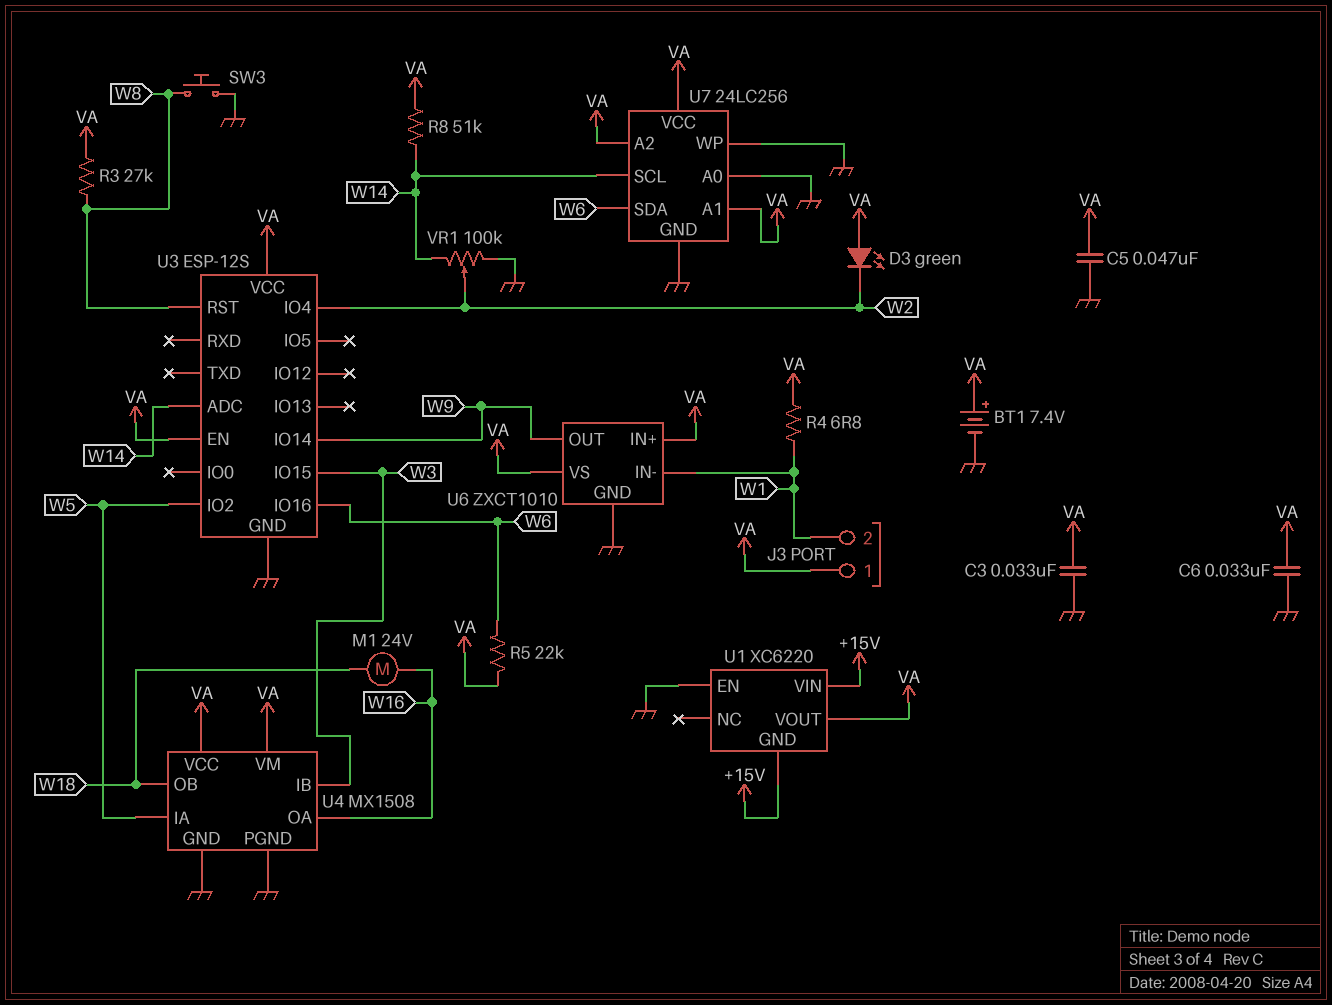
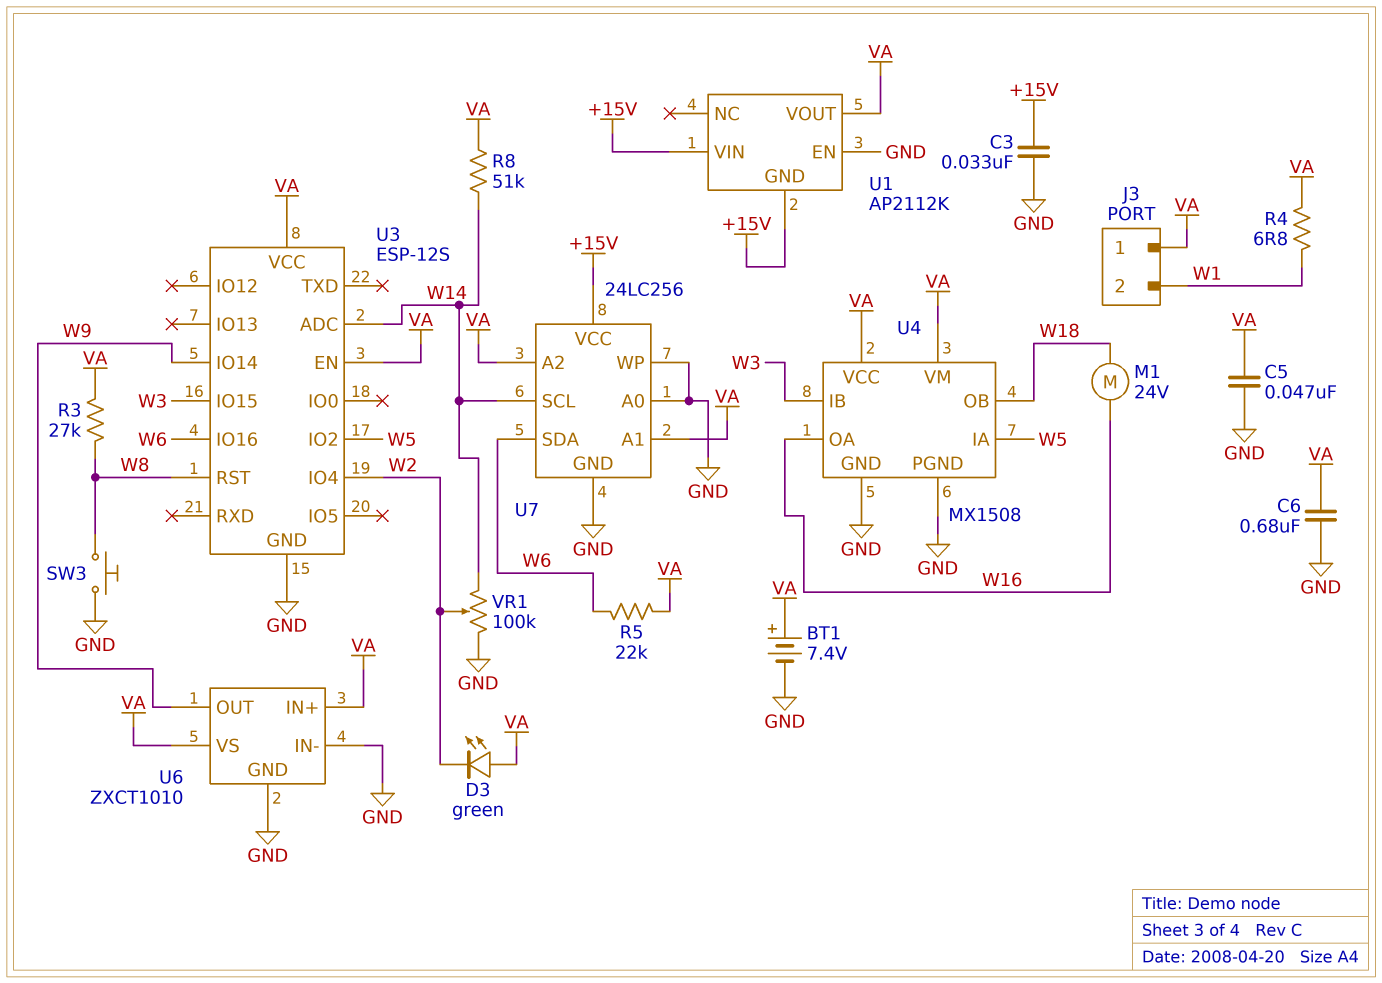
C3: 33nF (GND, VA) -> 33nF (+15V, GND)
C6: 33nF (GND, VA) -> 680nF (GND, VA)
U1: XC6220 -> AP2112K
U6 pin IN-: W1 -> GND
U7 pin VCC: VA -> +15V

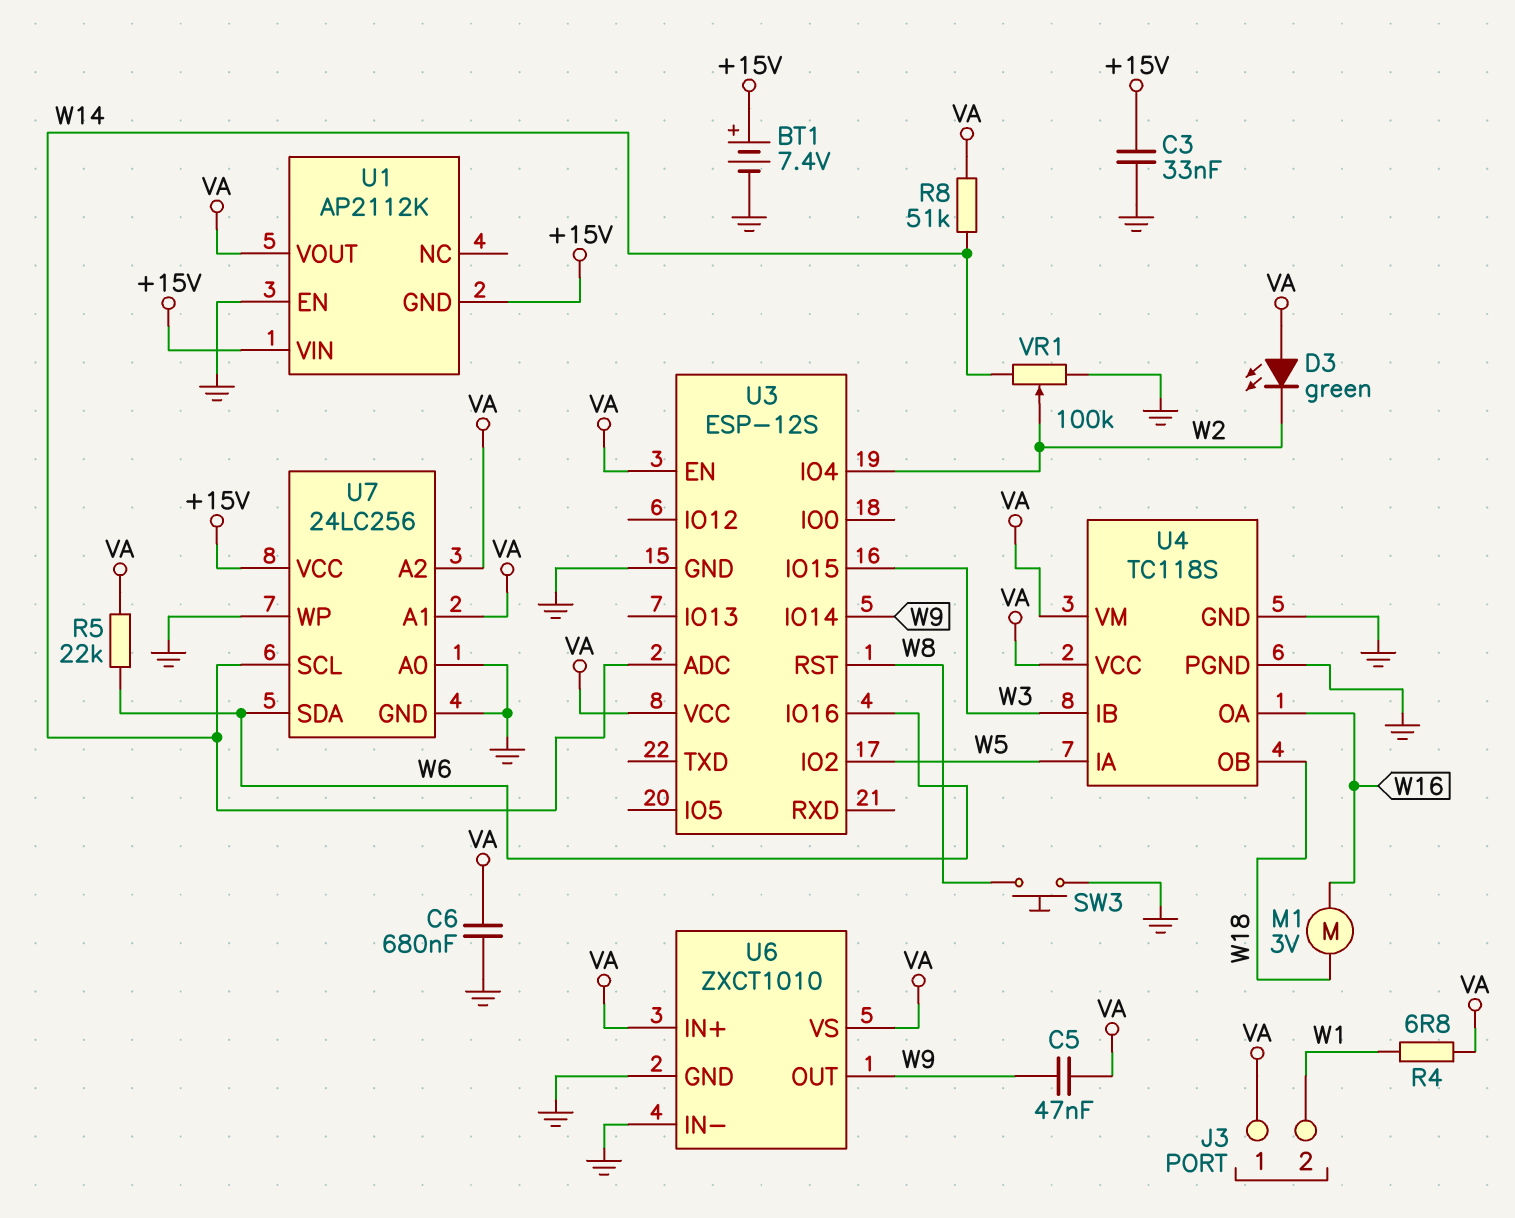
BT1: 7.4V (plus VA, minus GND) -> 7.4V (plus +15V, minus GND)
C5: 47nF (GND, VA) -> 47nF (VA, W9)
M1: motor 24V (W16, W18) -> motor 3V (W16, W18)
R3: 27k (VA, W8) -> none
U4: MX1508 -> TC118S

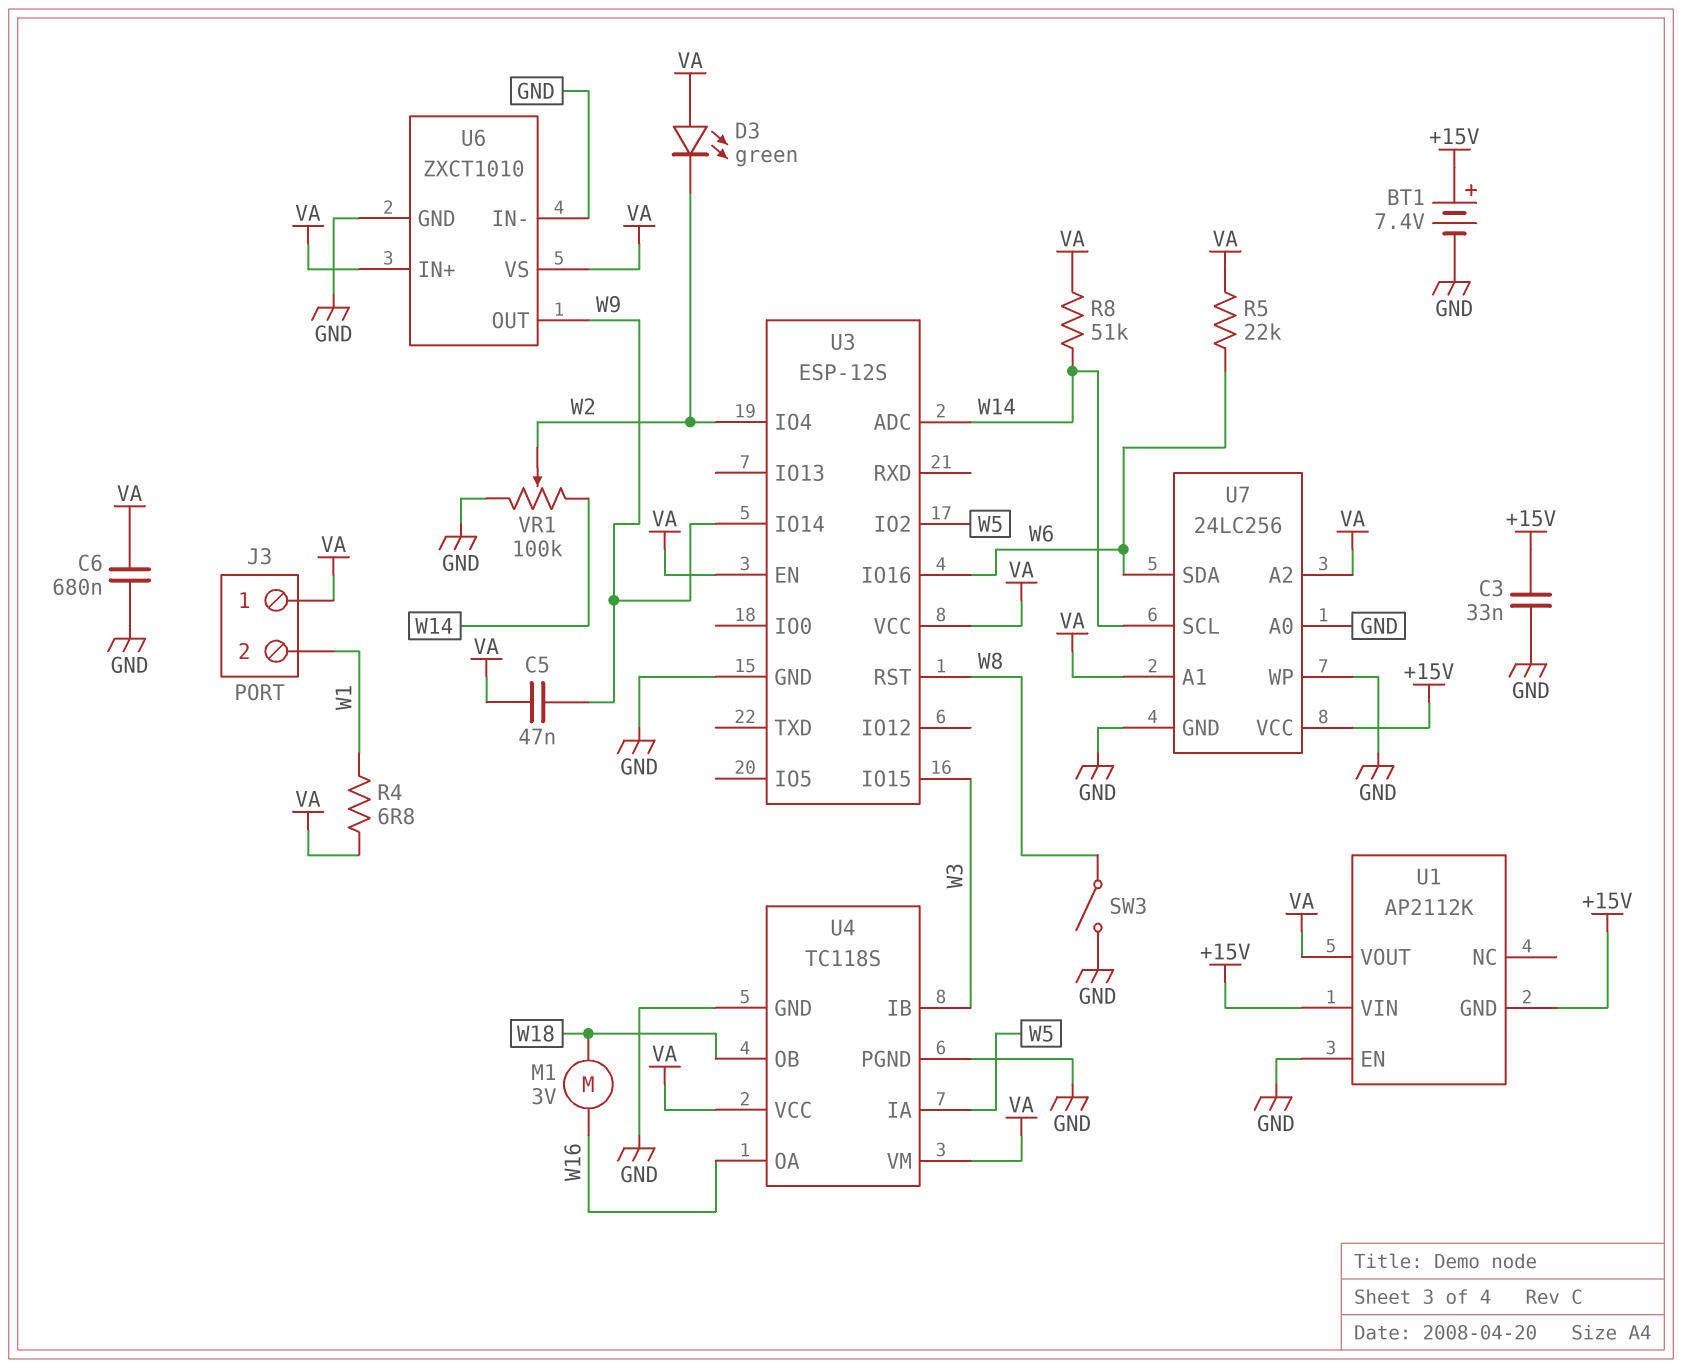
SW3: button (GND, W8) -> switch (GND, W8)

